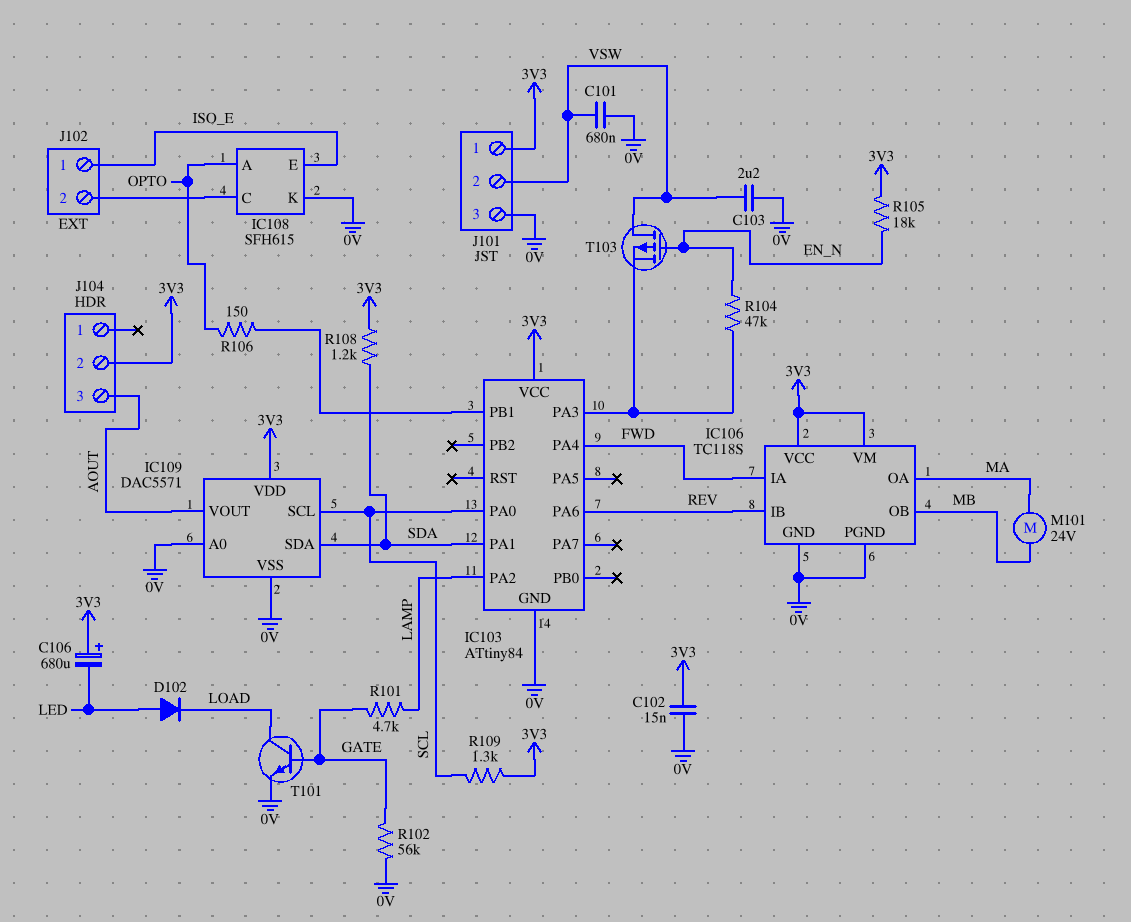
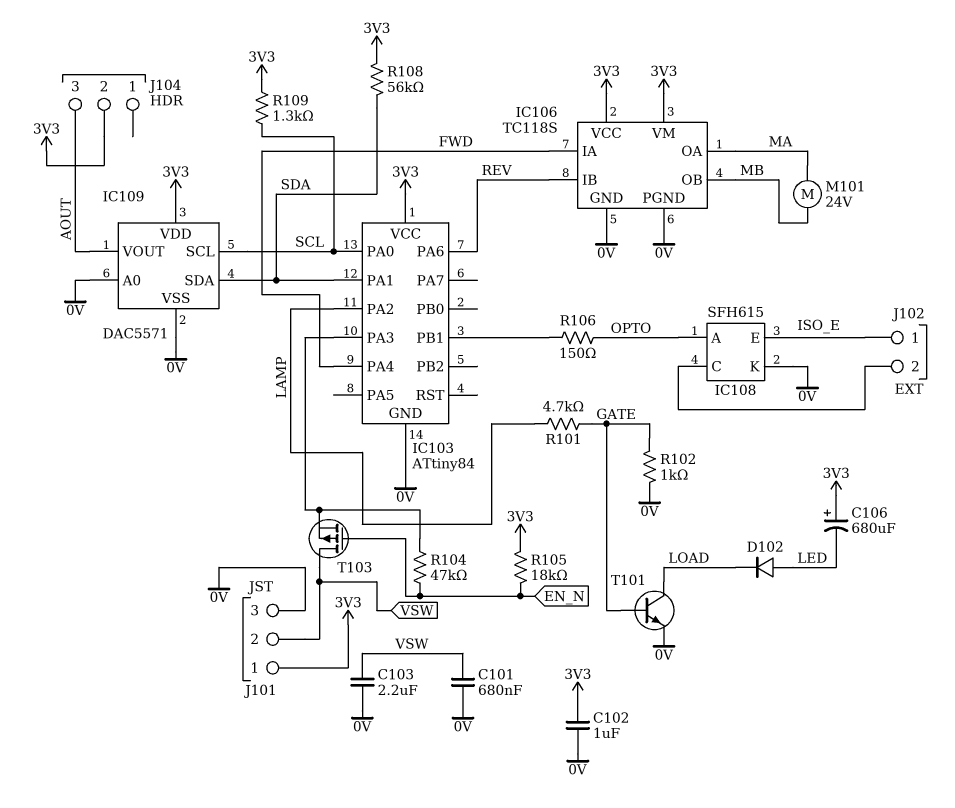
C102: 15nF (0V, 3V3) -> 1uF (0V, 3V3)
R102: 56k (0V, GATE) -> 1k (0V, GATE)
R108: 1.2k (3V3, SDA) -> 56k (3V3, SDA)

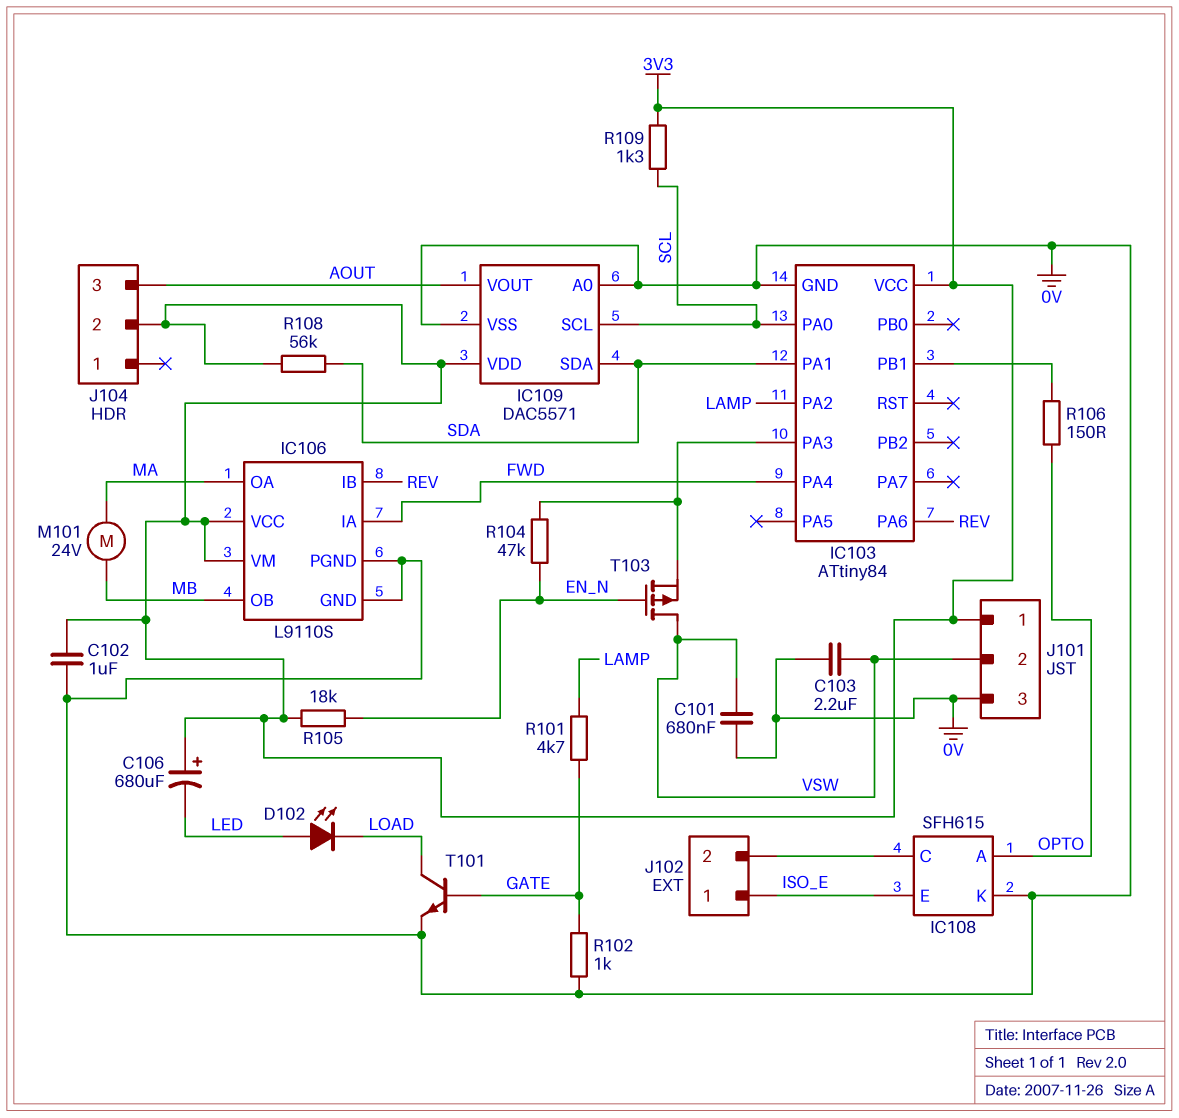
D102: diode (A LED, K LOAD) -> LED (A LED, K LOAD)
IC106: TC118S -> L9110S

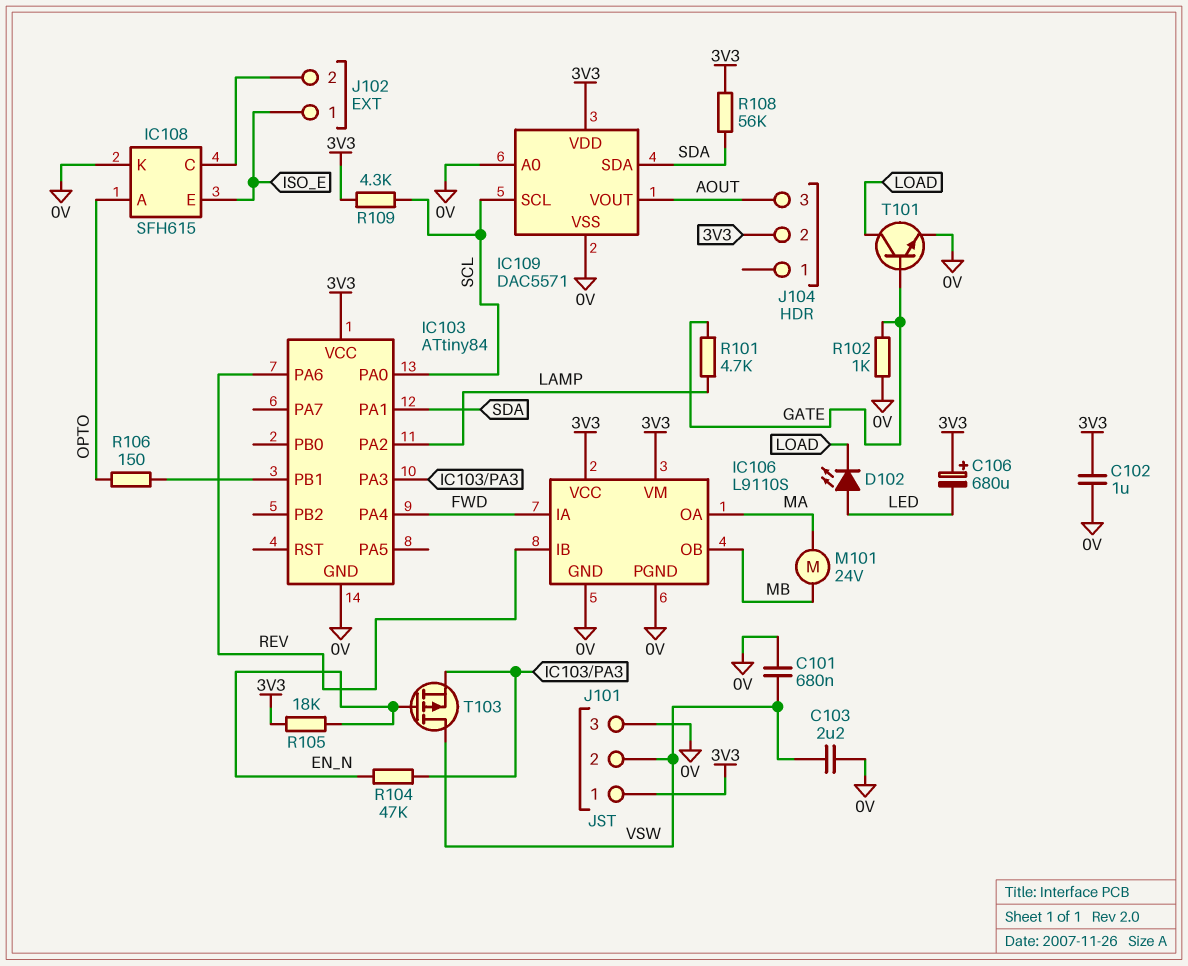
R109: 1.3k (3V3, SCL) -> 4.3k (3V3, SCL)

